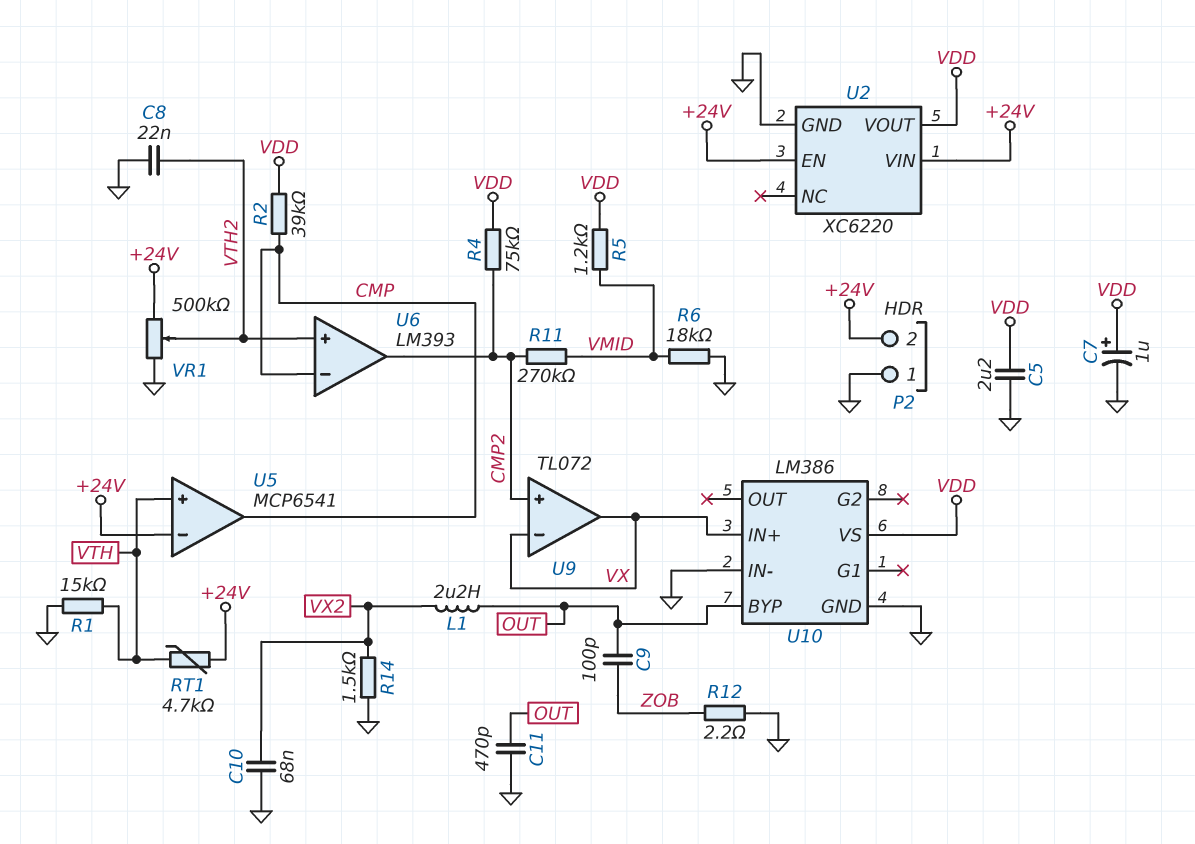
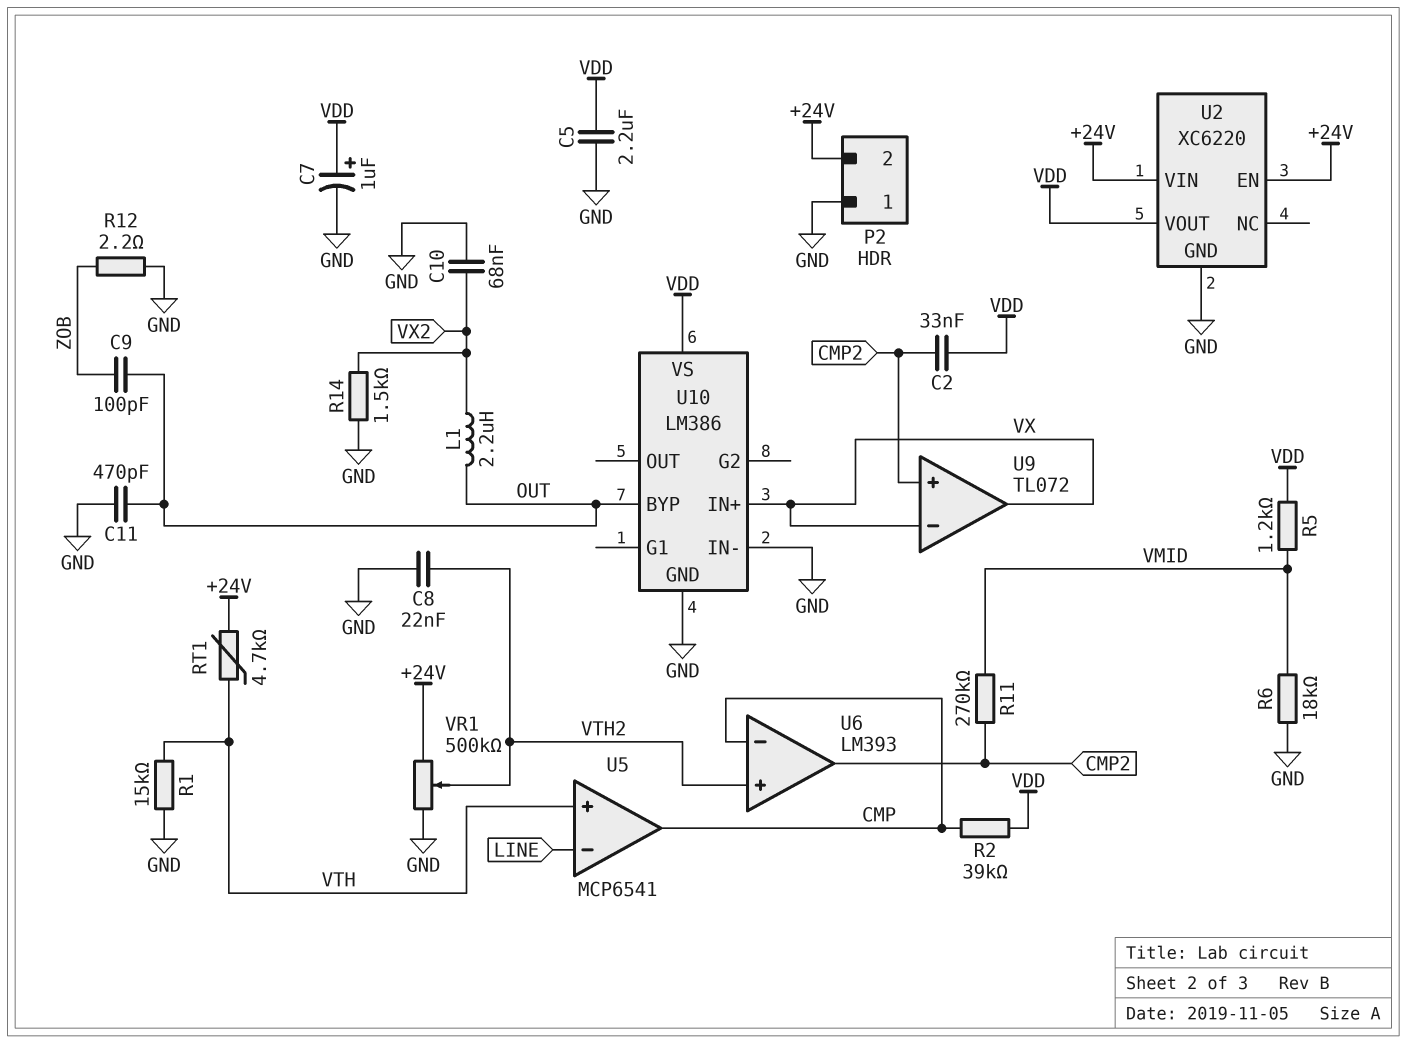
C2: none -> 33nF (CMP2, VDD)
R4: 75k (CMP2, VDD) -> none
U5 pin in-: +24V -> LINE

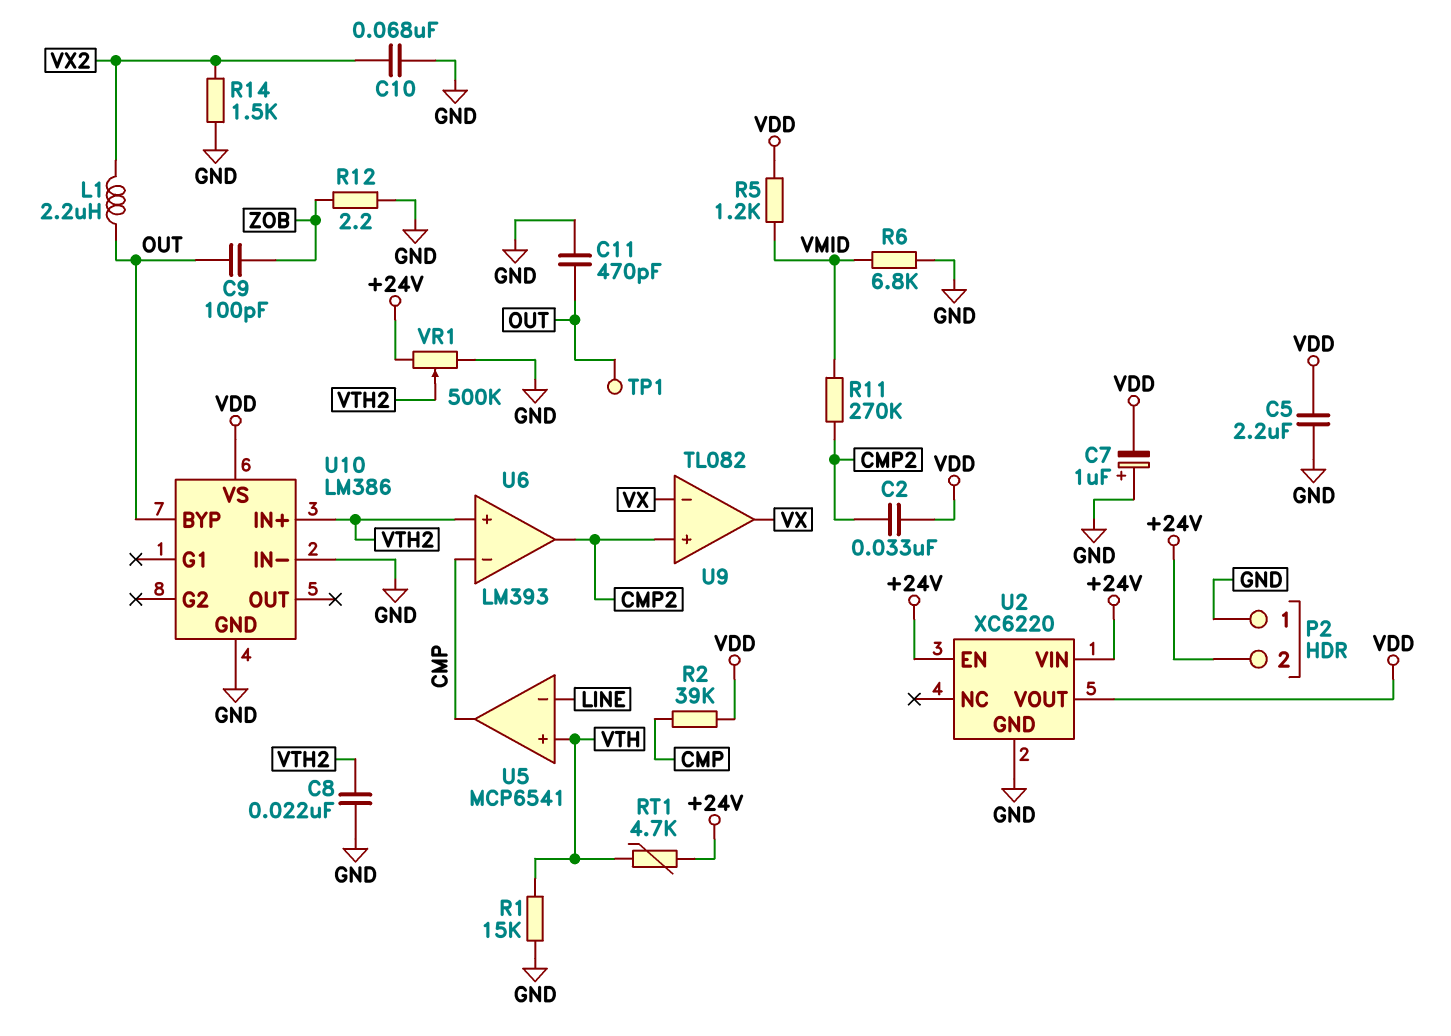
C7: 1uF (plus VDD, minus GND) -> 1uF (plus GND, minus VDD)
R6: 18k (GND, VMID) -> 6.8k (GND, VMID)
TP1: none -> test point (OUT)
U9: TL072 -> TL082
U10 pin IN+: VX -> VTH2

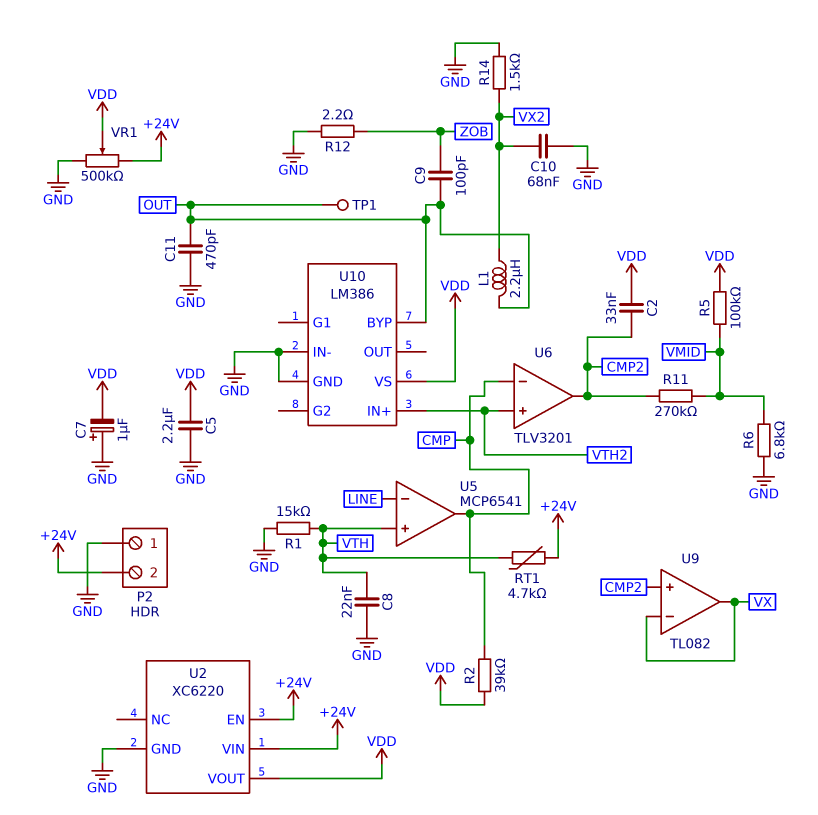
C8: 22nF (GND, VTH2) -> 22nF (GND, VTH)
R5: 1.2k (VDD, VMID) -> 100k (VDD, VMID)
U6: LM393 -> TLV3201
VR1: 500k (+24V, GND, wiper VTH2) -> 500k (+24V, GND, wiper VDD)

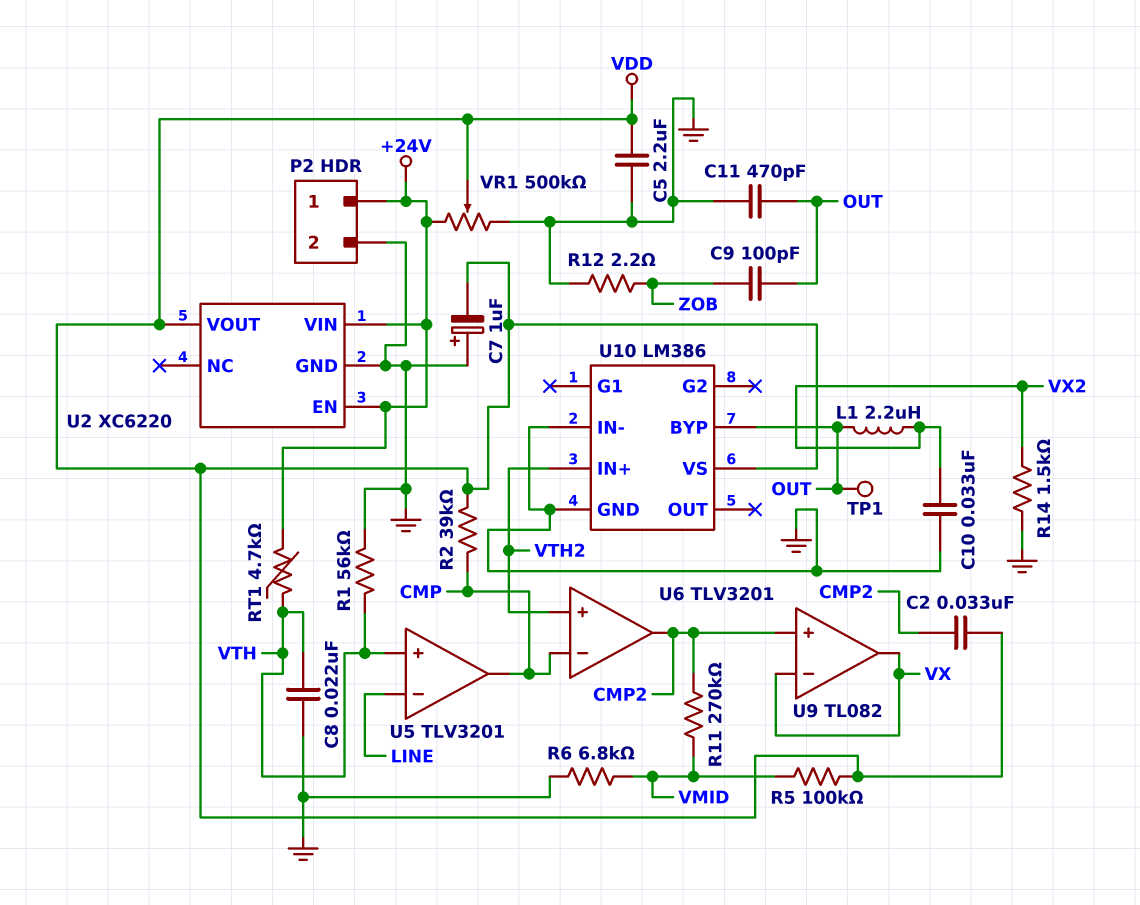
C10: 68nF (GND, VX2) -> 33nF (GND, VX2)
P2 pin 1: GND -> +24V
P2 pin 2: +24V -> GND
R1: 15k (GND, VTH) -> 56k (GND, VTH)
U5: MCP6541 -> TLV3201

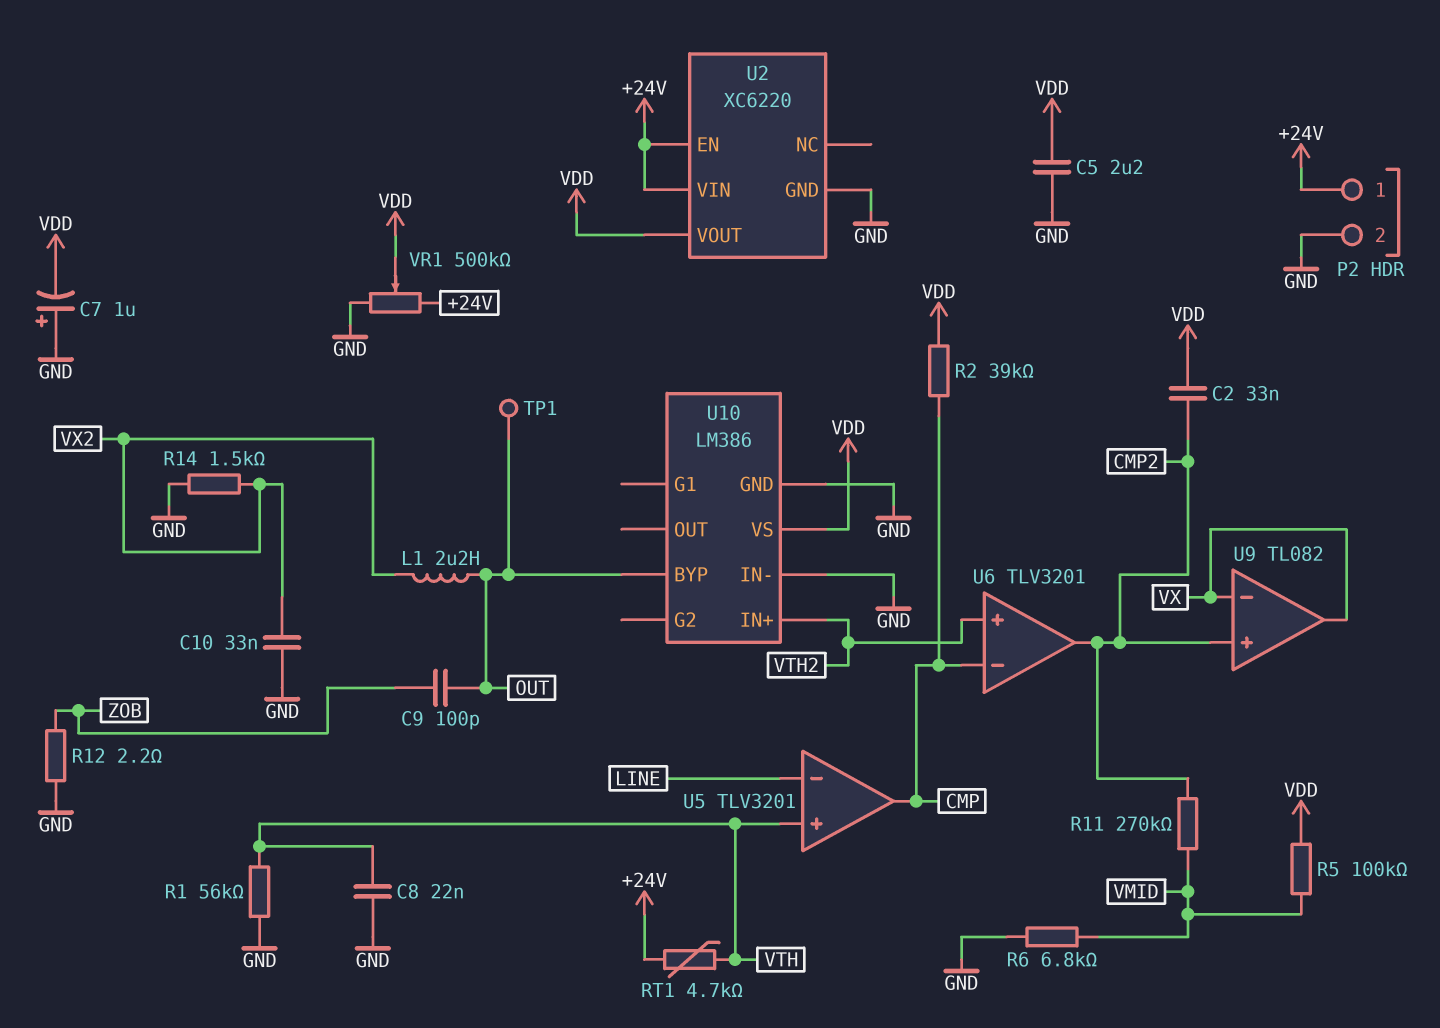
C11: 470pF (GND, OUT) -> none

